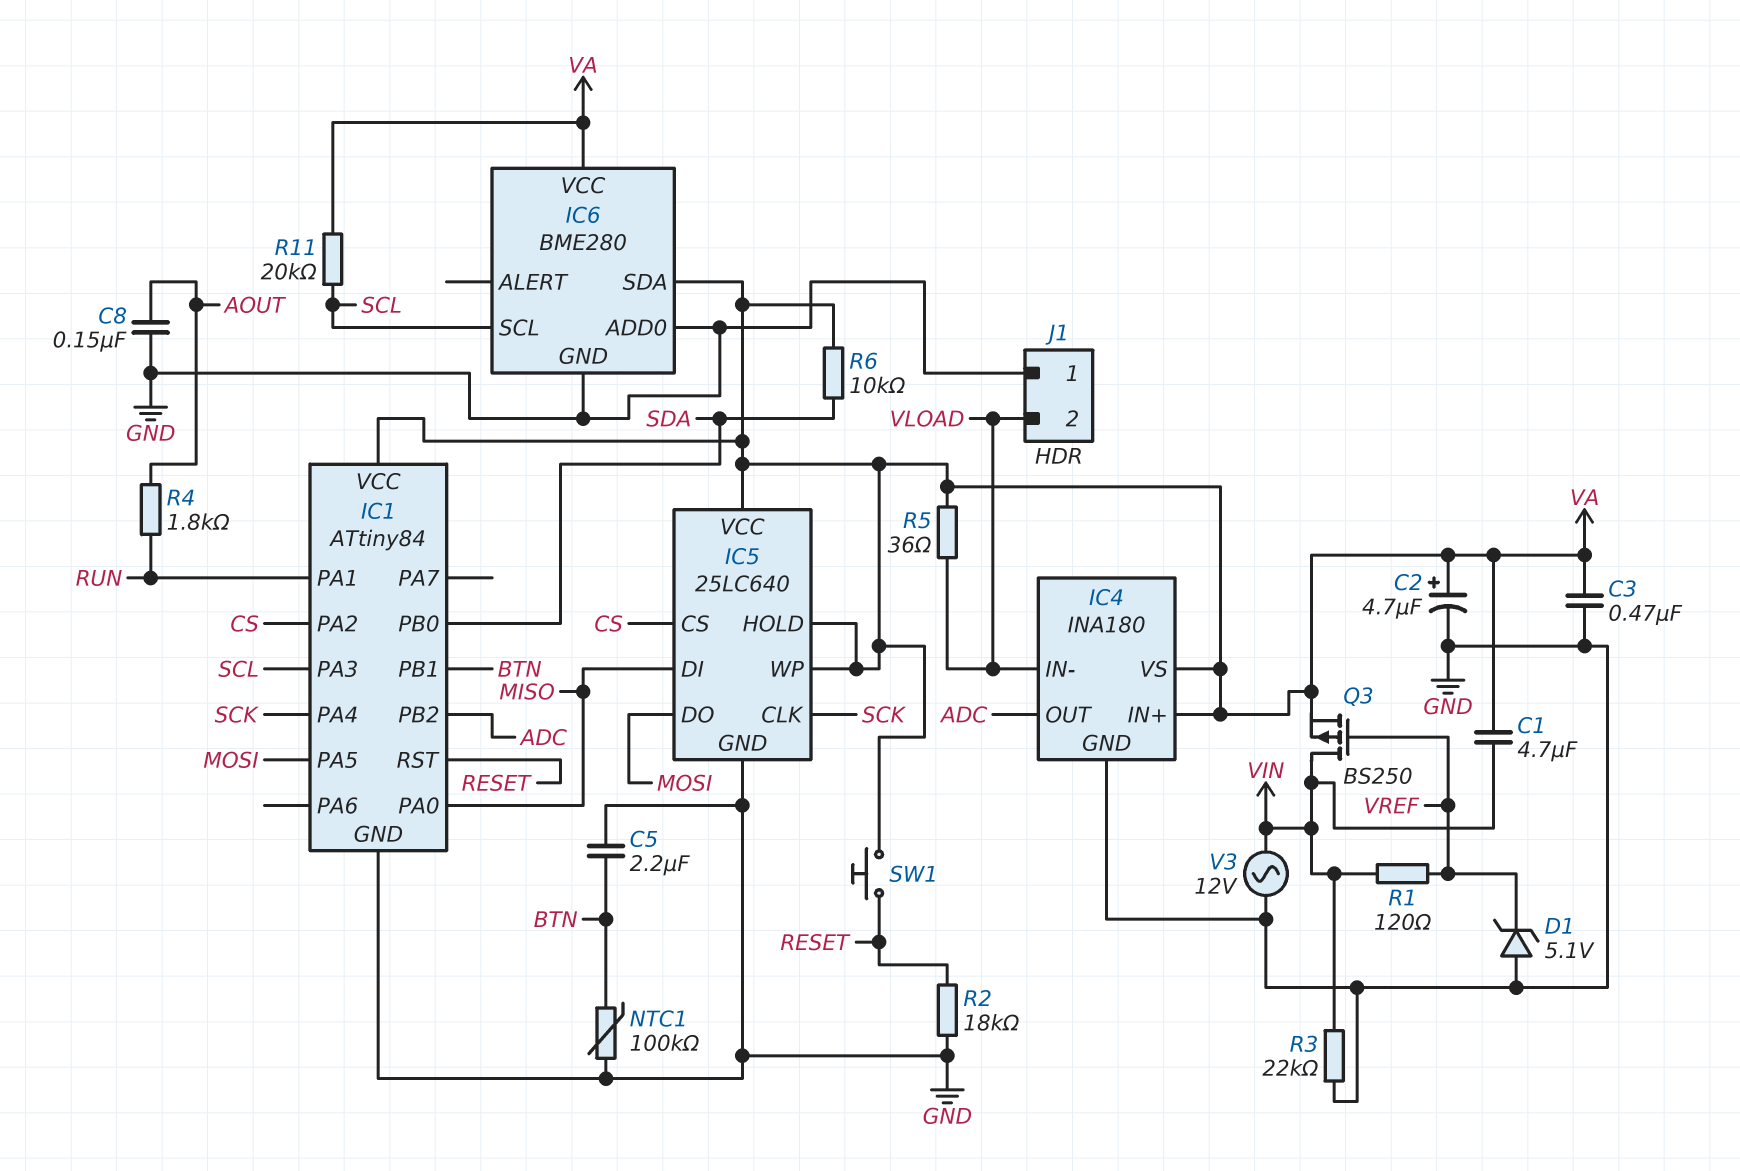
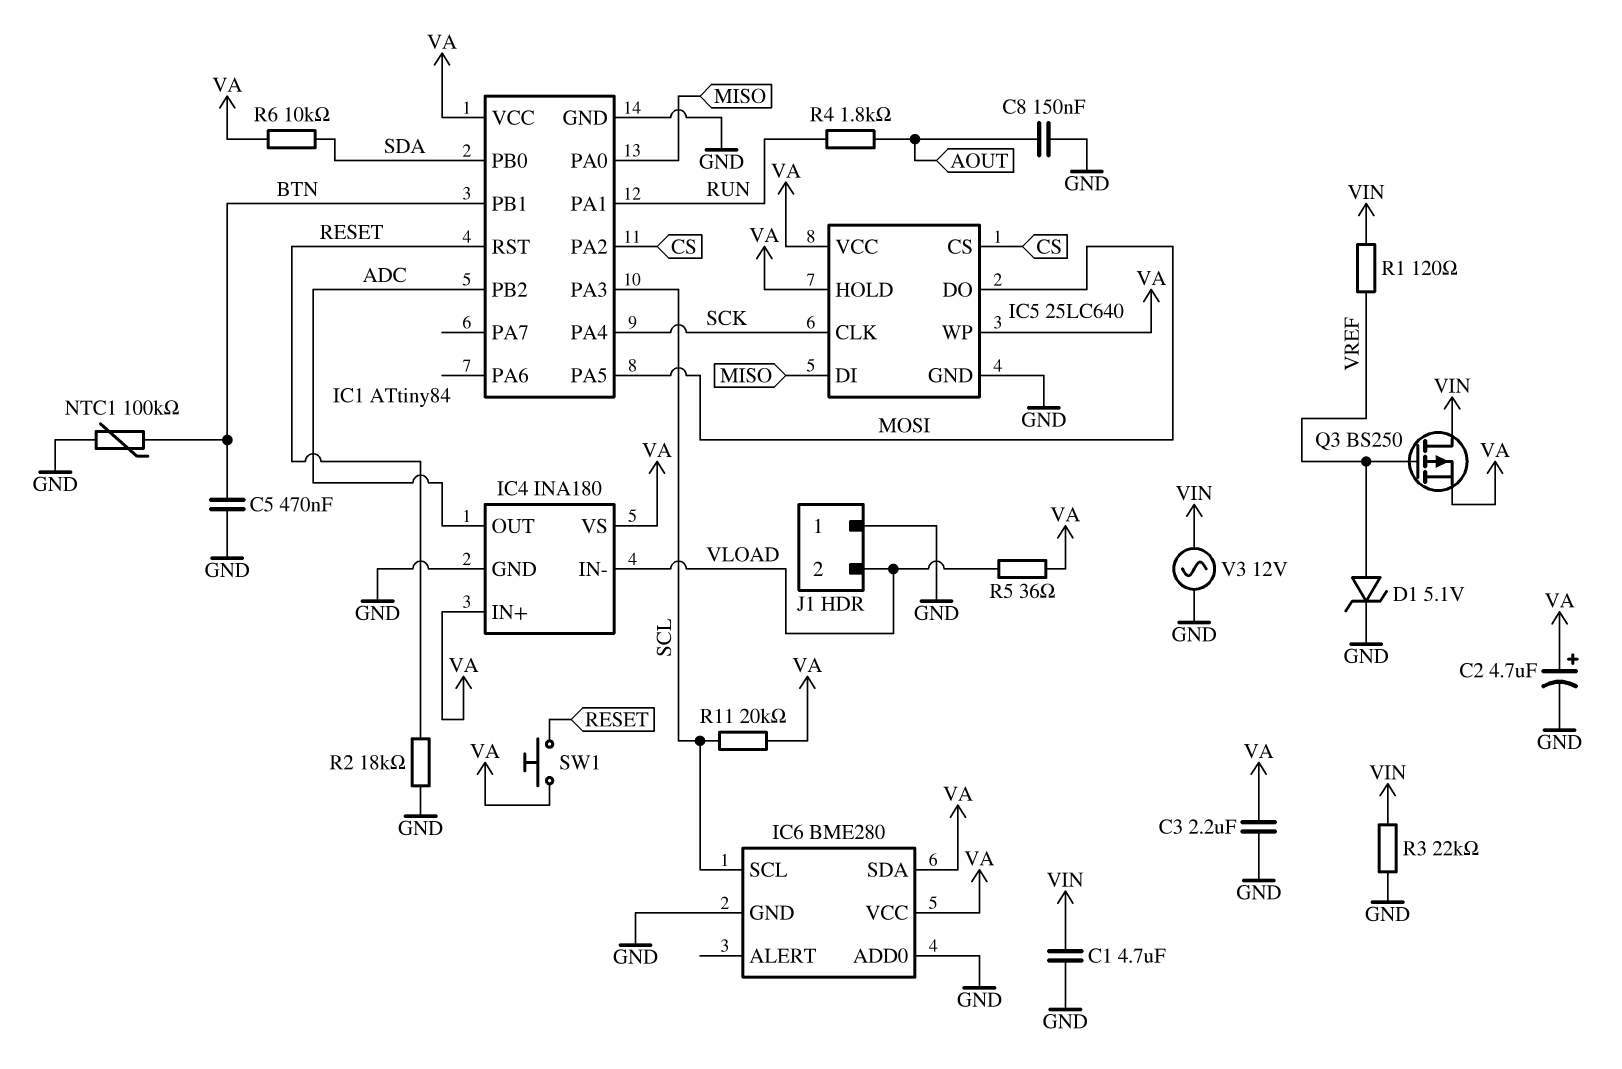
C1: 4.7uF (VA, VIN) -> 4.7uF (GND, VIN)
C3: 470nF (GND, VA) -> 2.2uF (GND, VA)
C5: 2.2uF (BTN, GND) -> 470nF (BTN, GND)
D1: zener 5.1V (A GND, K VREF) -> zener 5.1V (A VREF, K GND)

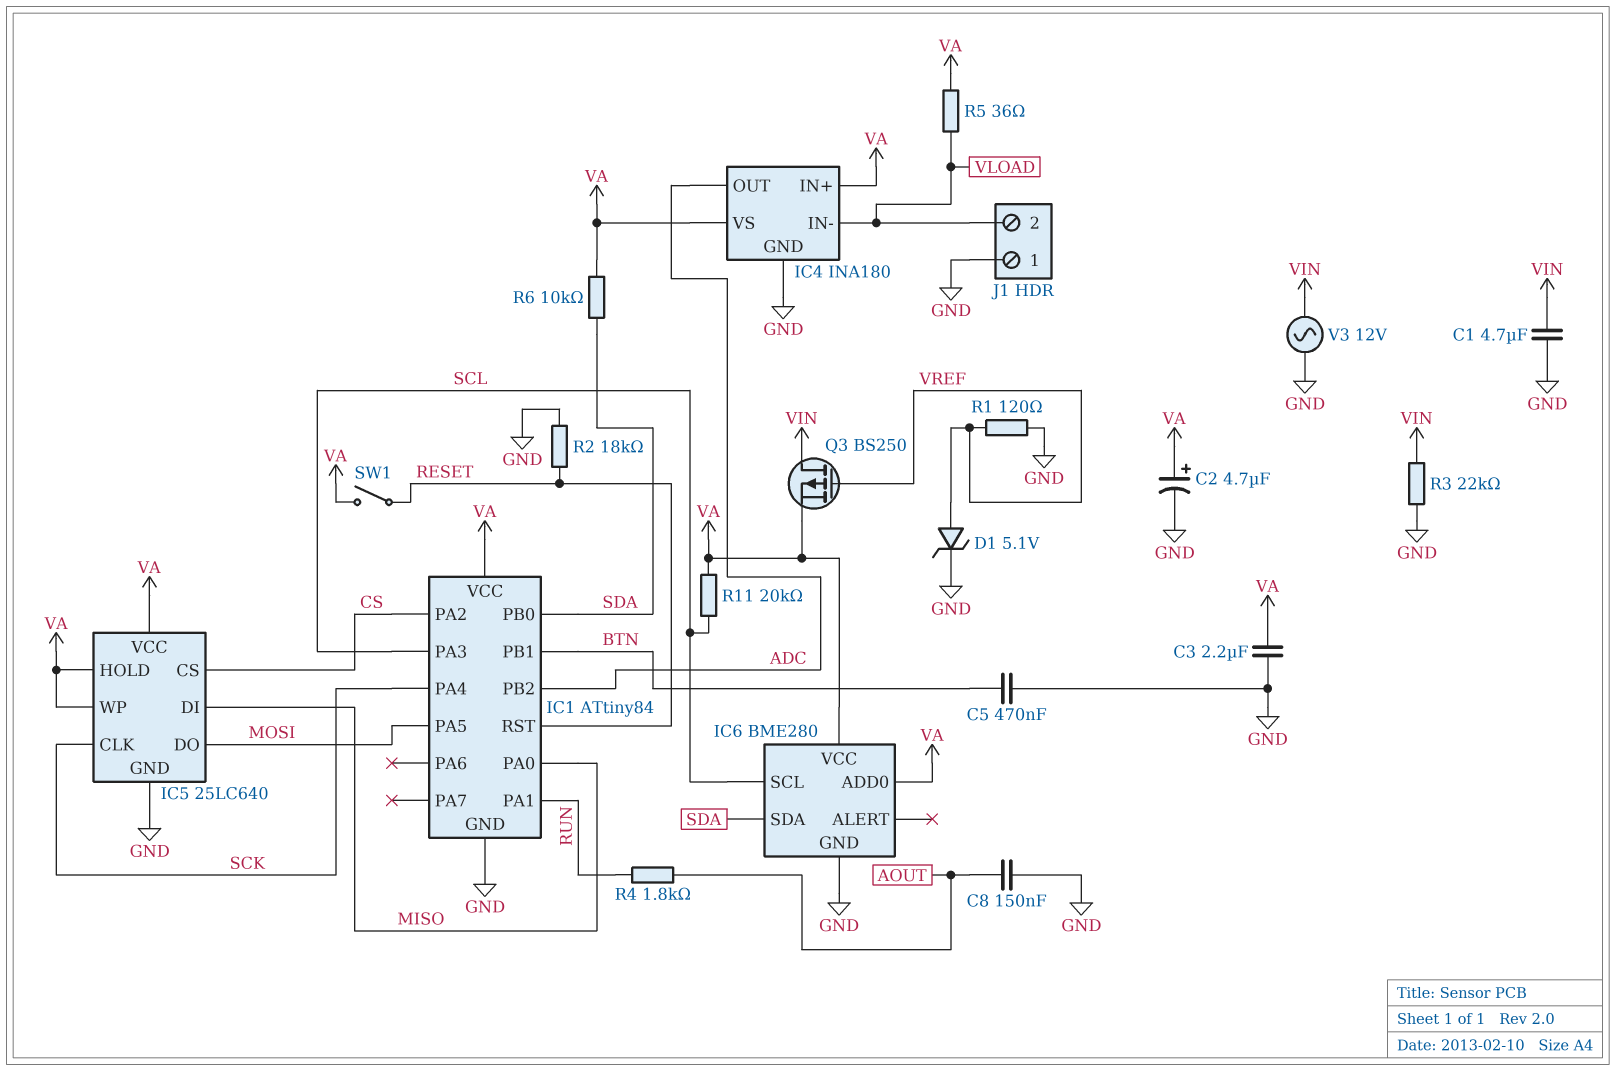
IC6 pin ADD0: GND -> VA
IC6 pin SDA: VA -> SDA
NTC1: 100k (BTN, GND) -> none
R1: 120 (VIN, VREF) -> 120 (GND, VREF)
SW1: button (RESET, VA) -> switch (RESET, VA)

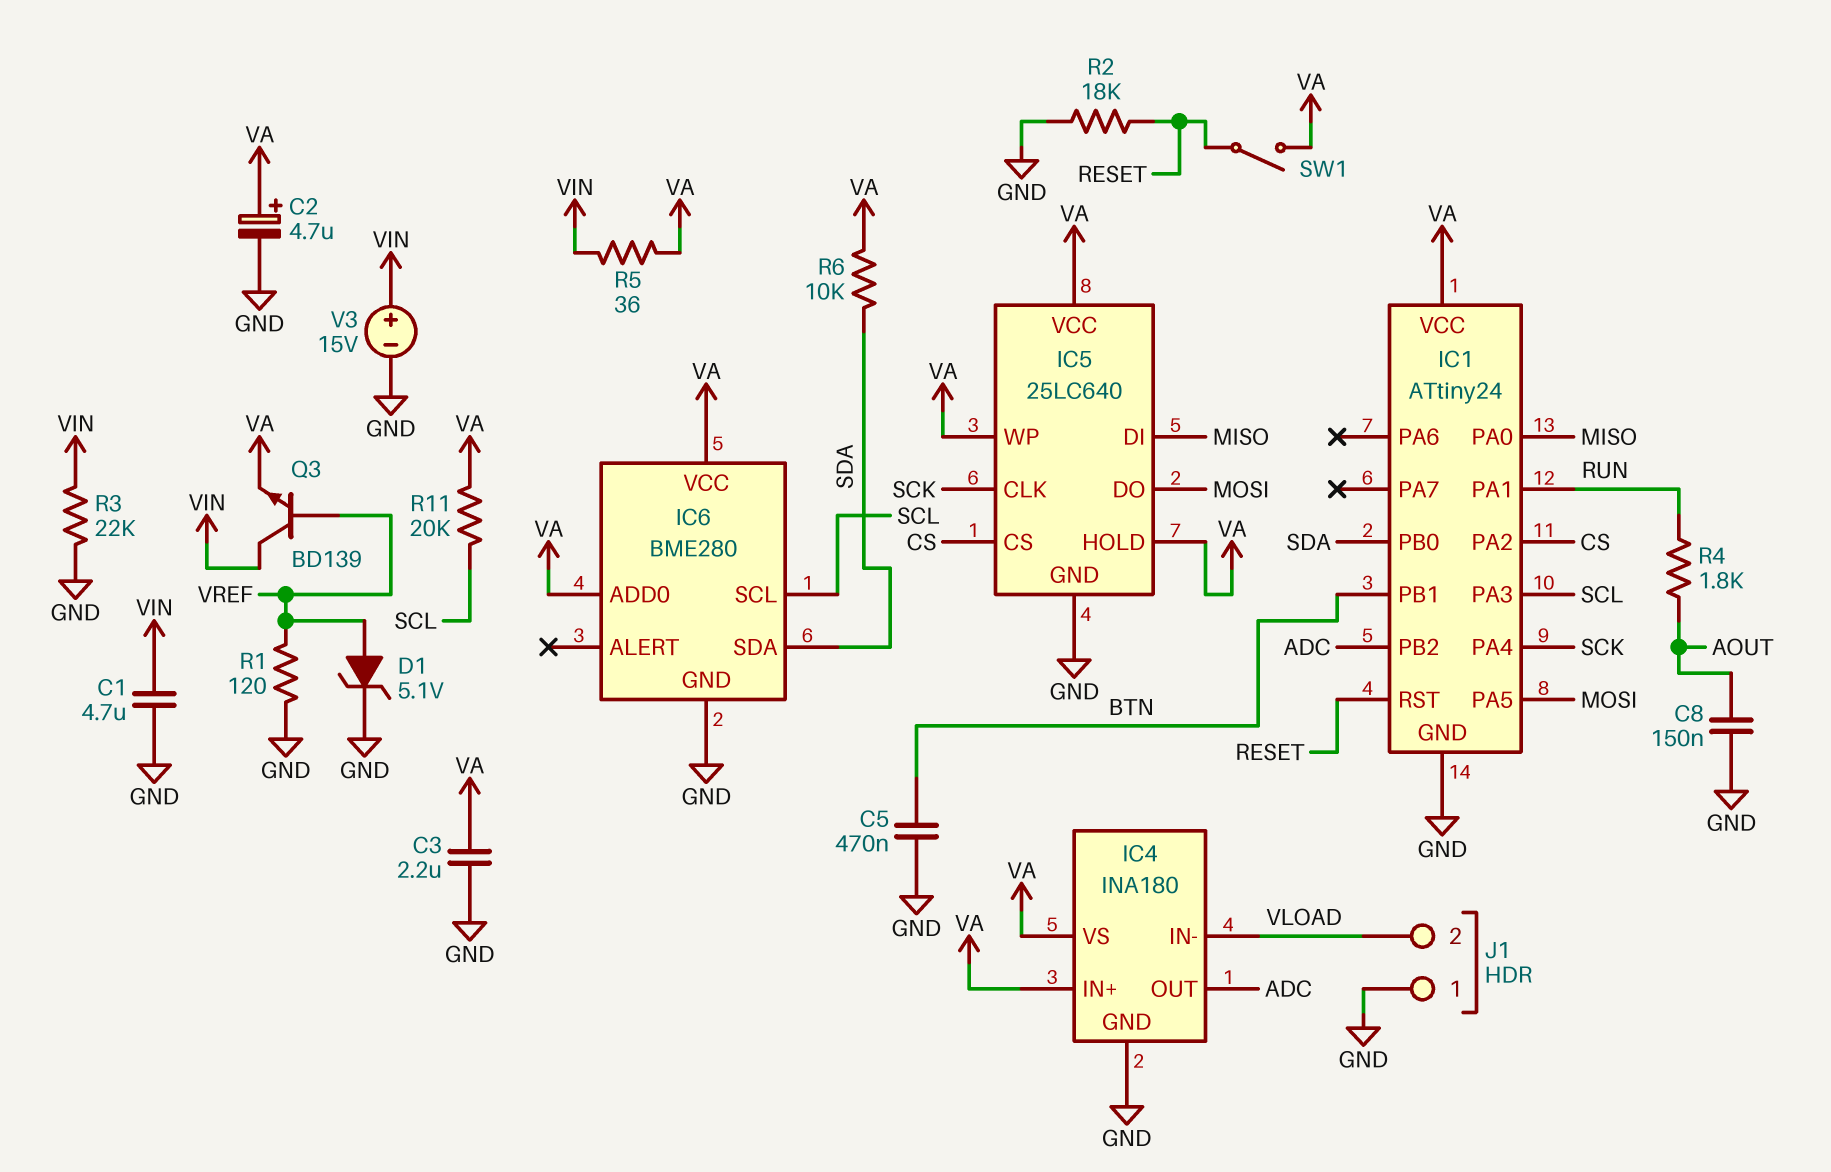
IC1: ATtiny84 -> ATtiny24
Q3: PMOS BS250 (G VREF, D VIN, S VA) -> NPN BD139 (B VREF, C VIN, E VA)
R5: 36 (VA, VLOAD) -> 36 (VA, VIN)
V3: AC 12V (GND, VIN) -> 15V (plus VIN, minus GND)

